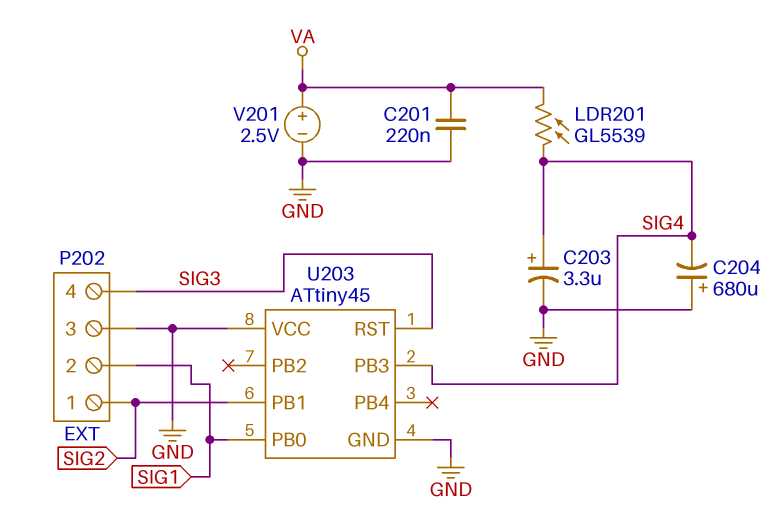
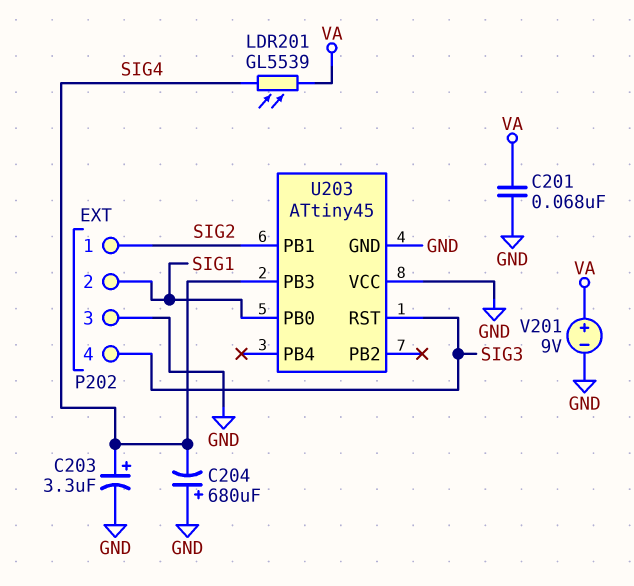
C201: 220nF (GND, VA) -> 68nF (GND, VA)
V201: 2.5V (plus VA, minus GND) -> 9V (plus VA, minus GND)

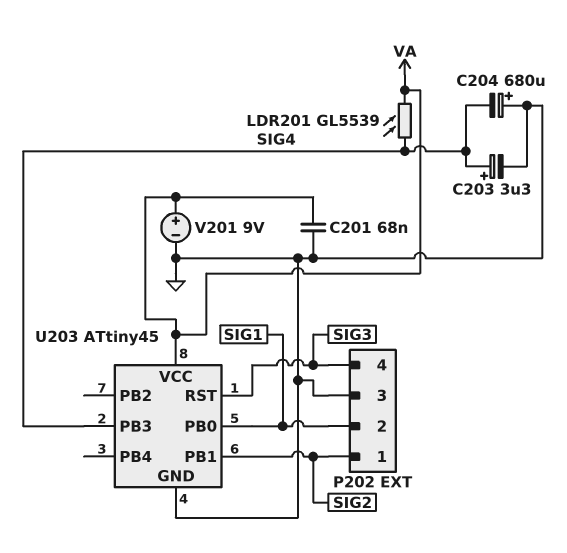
U203 pin VCC: GND -> VA

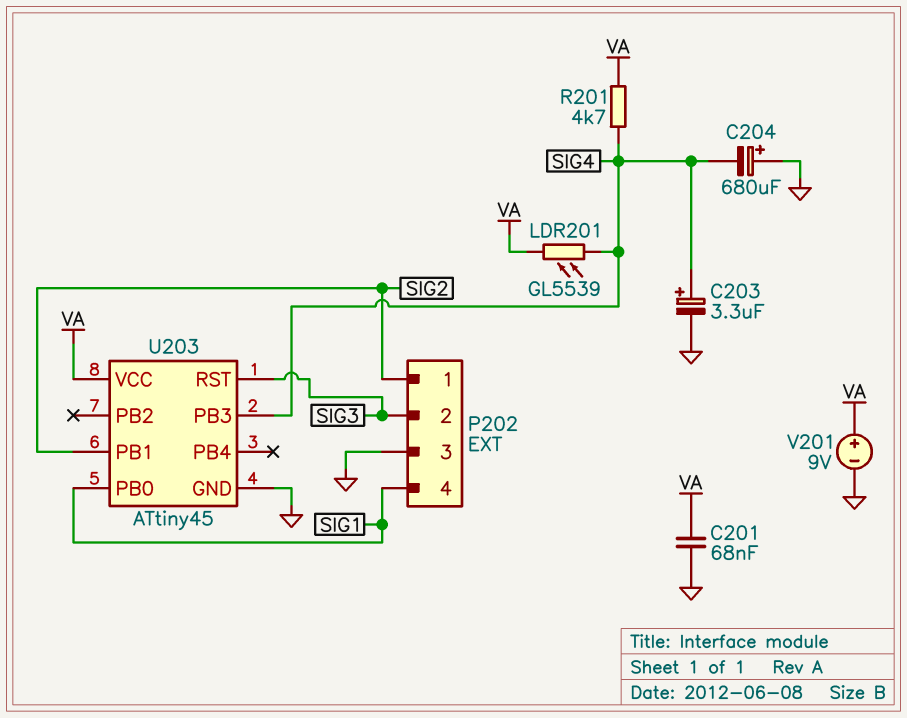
P202 pin 2: SIG1 -> SIG3
P202 pin 4: SIG3 -> SIG1
R201: none -> 4.7k (SIG4, VA)

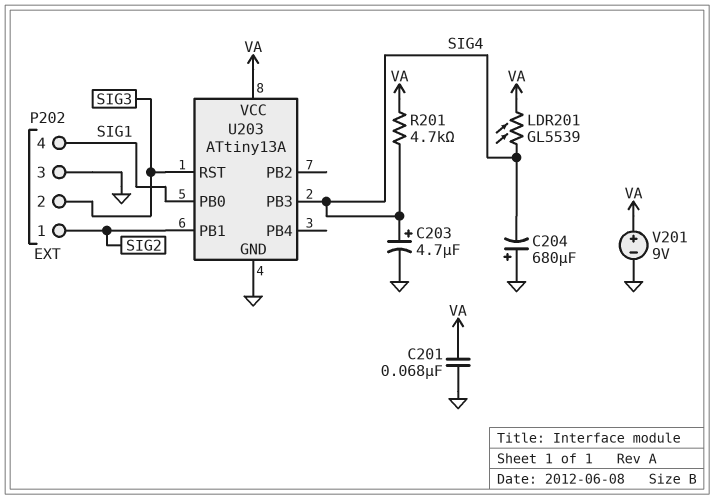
C203: 3.3uF (plus SIG4, minus GND) -> 4.7uF (plus SIG4, minus GND)
U203: ATtiny45 -> ATtiny13A

